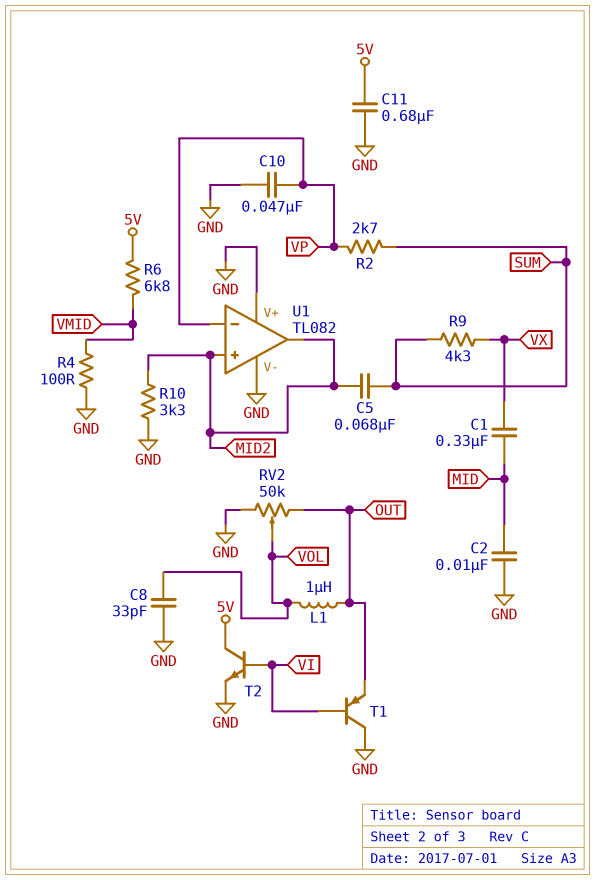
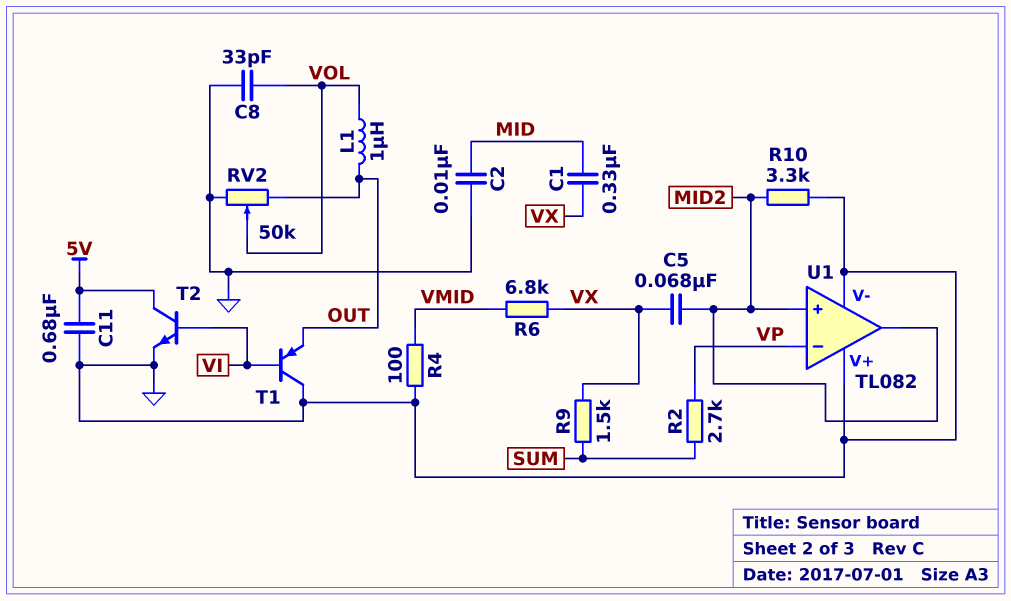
C5: 68nF (MID2, SUM) -> 68nF (MID2, VX)
C10: 47nF (GND, VP) -> none
R6: 6.8k (5V, VMID) -> 6.8k (VMID, VX)
R9: 4.3k (SUM, VX) -> 1.5k (SUM, VX)

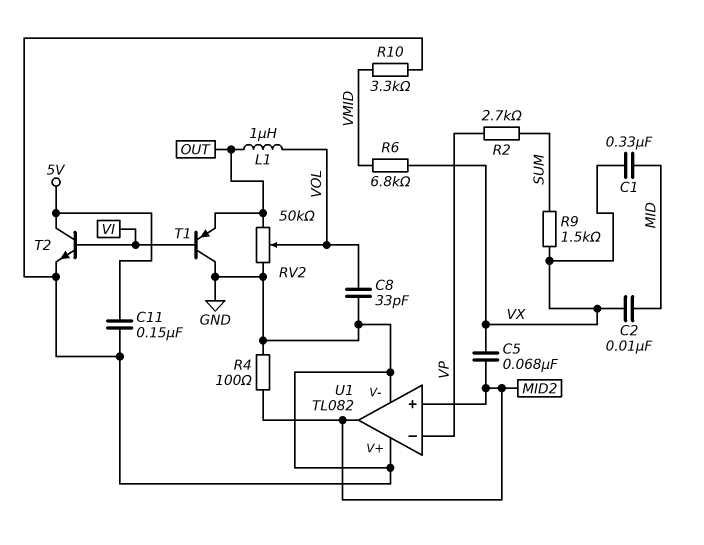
C2: 10nF (GND, MID) -> 10nF (MID, VX)
C11: 680nF (5V, GND) -> 150nF (5V, GND)
R4: 100 (GND, VMID) -> 100 (GND, MID2)
R10: 3.3k (GND, MID2) -> 3.3k (GND, VMID)

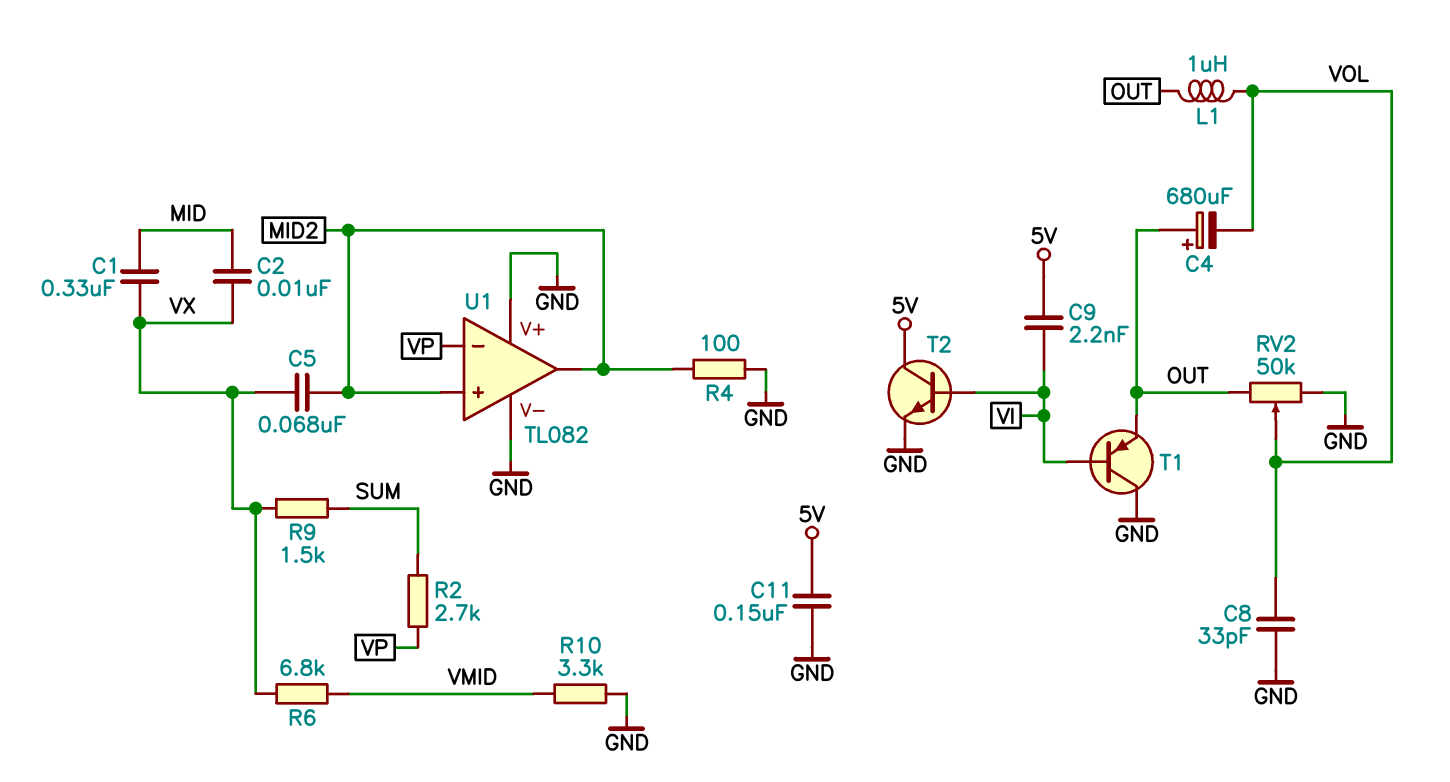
C4: none -> 680uF (plus OUT, minus VOL)
C9: none -> 2.2nF (5V, VI)

